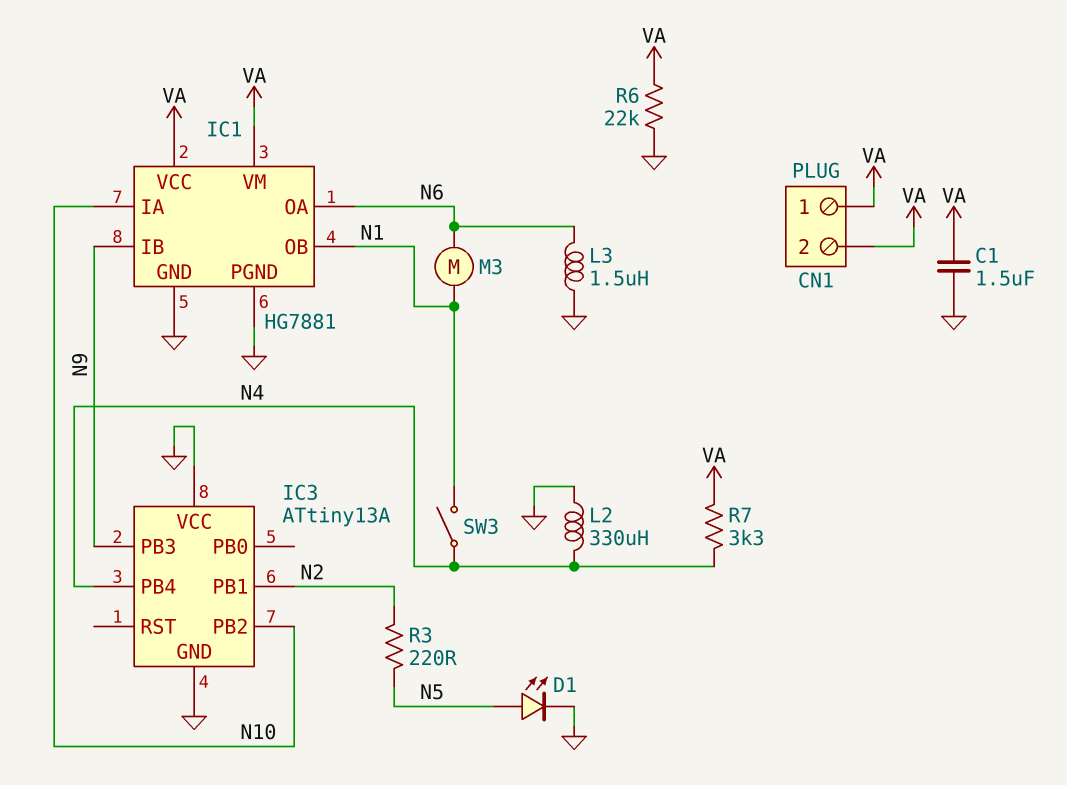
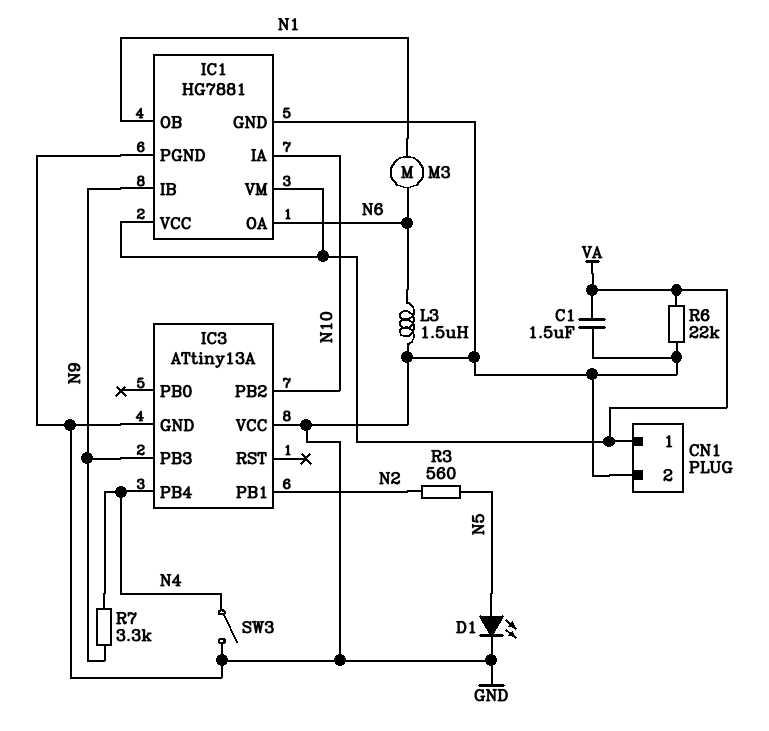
CN1 pin 2: VA -> GND
L2: 330uH (GND, N4) -> none
R3: 220 (N2, N5) -> 560 (N2, N5)
R7: 3.3k (N4, VA) -> 3.3k (N4, N9)
SW3: switch (N1, N4) -> switch (GND, N4)

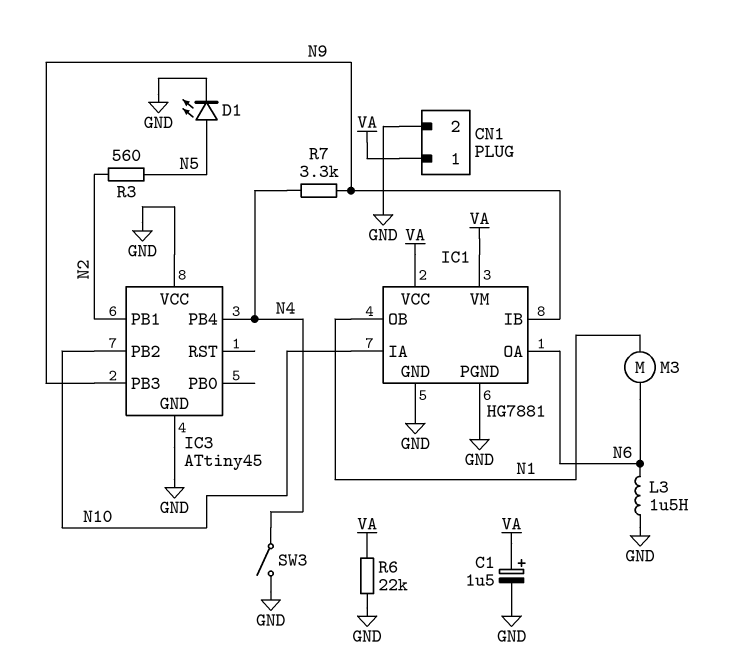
C1: 1.5uF (GND, VA) -> 1.5uF (plus VA, minus GND)
IC3: ATtiny13A -> ATtiny45

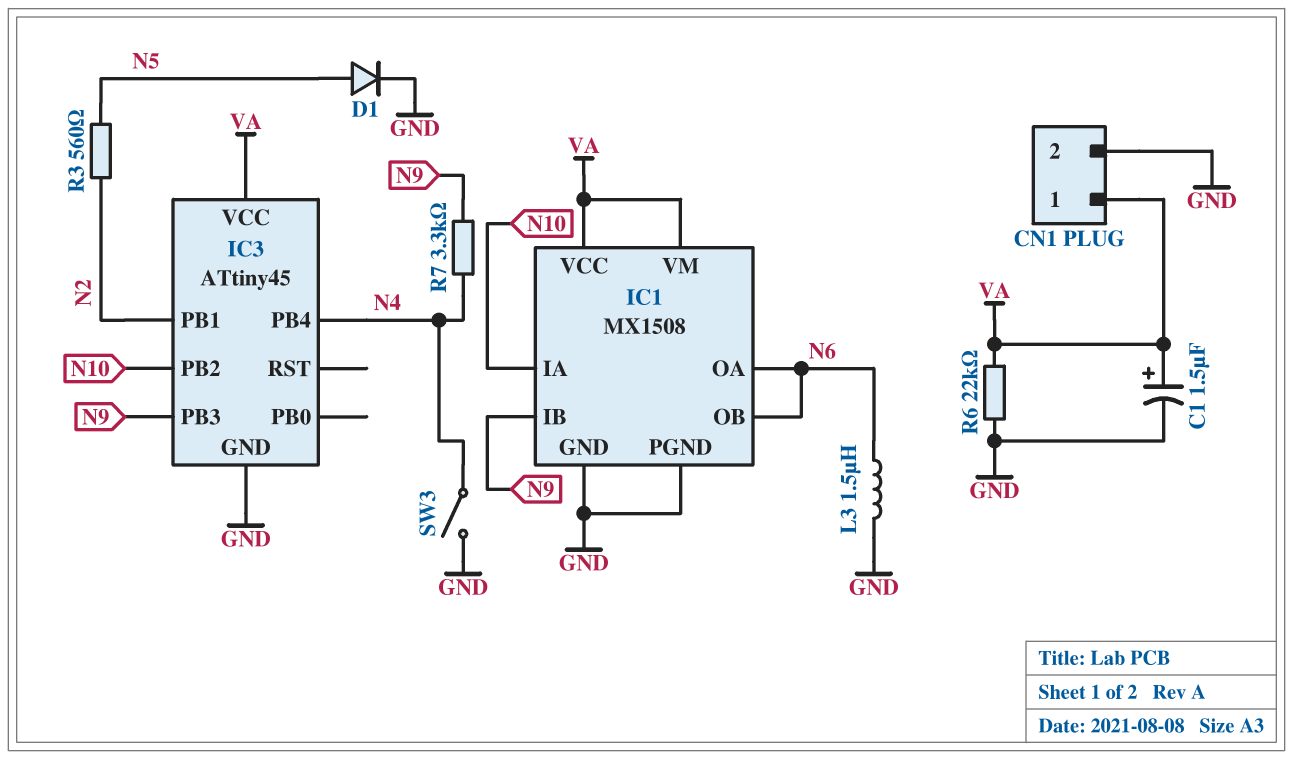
D1: LED (A N5, K GND) -> diode (A N5, K GND)
IC1: HG7881 -> MX1508
IC1 pin OB: N1 -> N6
IC3 pin VCC: GND -> VA
M3: motor (N1, N6) -> none

